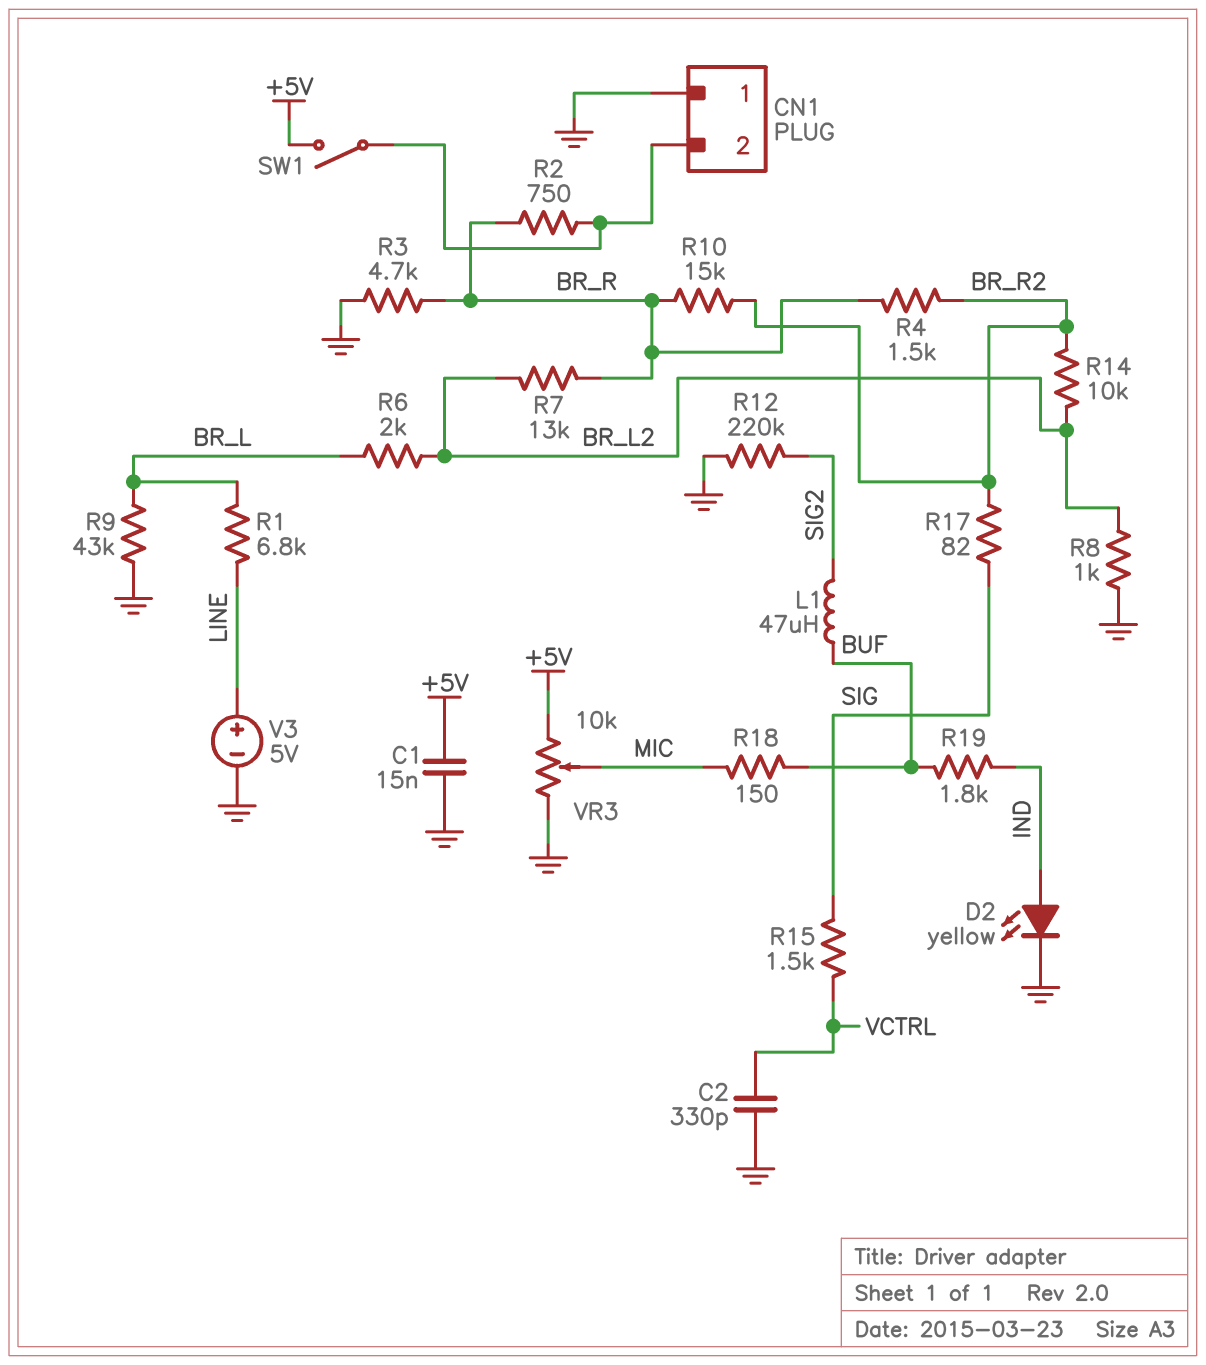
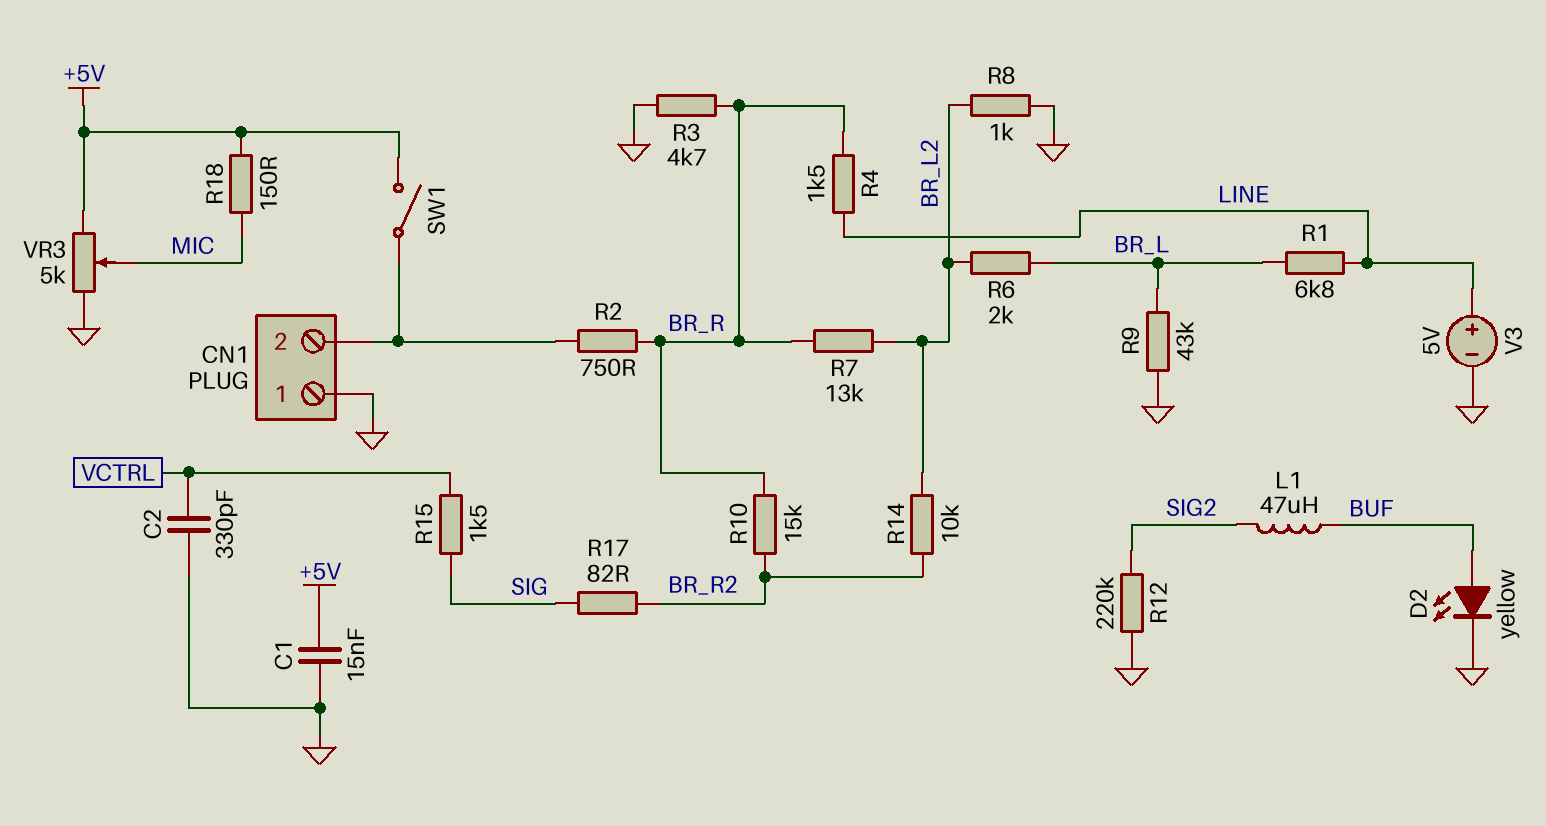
D2: LED yellow (A IND, K GND) -> LED yellow (A BUF, K GND)
R4: 1.5k (BR_R, BR_R2) -> 1.5k (BR_R, LINE)
R18: 150 (BUF, MIC) -> 150 (+5V, MIC)
R19: 1.8k (BUF, IND) -> none
VR3: 10k (+5V, GND, wiper MIC) -> 5k (+5V, GND, wiper MIC)

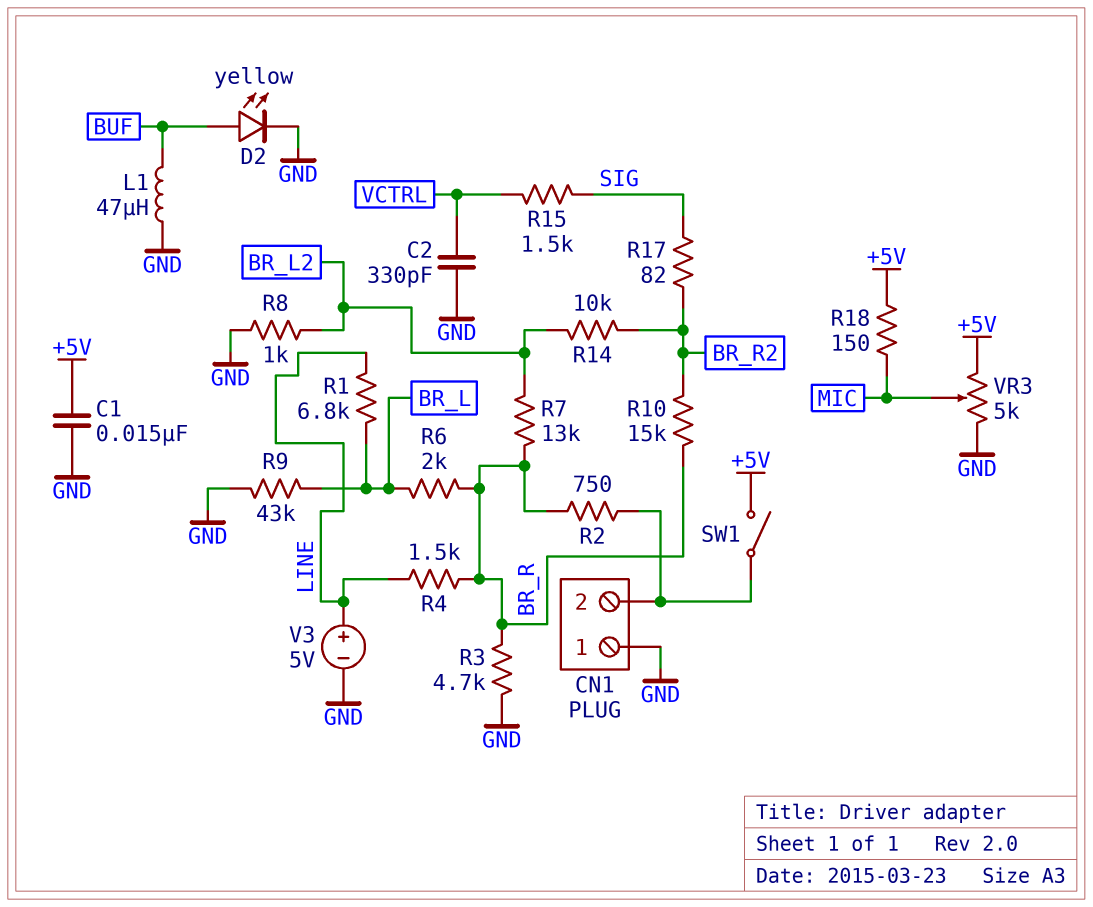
L1: 47uH (BUF, SIG2) -> 47uH (BUF, GND)
R6: 2k (BR_L, BR_L2) -> 2k (BR_L, BR_R)
R12: 220k (GND, SIG2) -> none

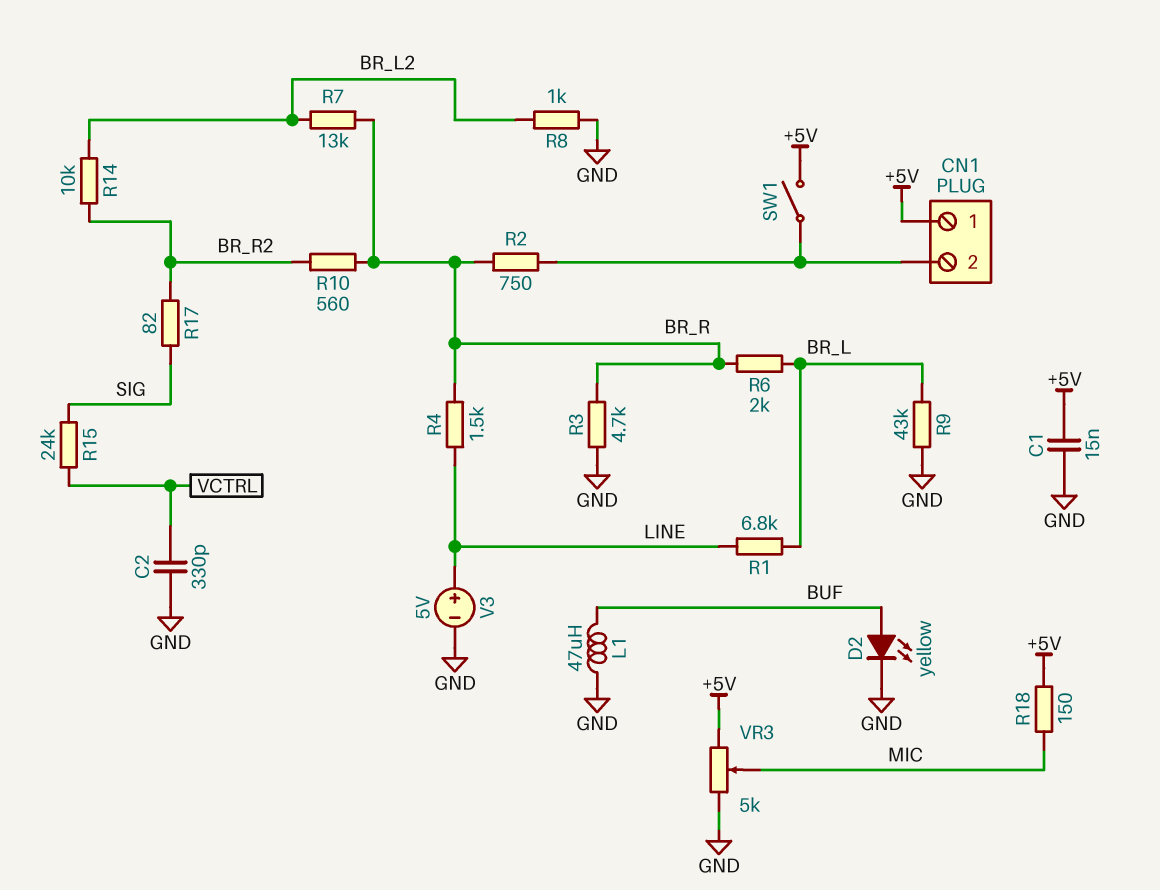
CN1 pin 1: GND -> +5V
R10: 15k (BR_R, BR_R2) -> 560 (BR_R, BR_R2)
R15: 1.5k (SIG, VCTRL) -> 24k (SIG, VCTRL)

